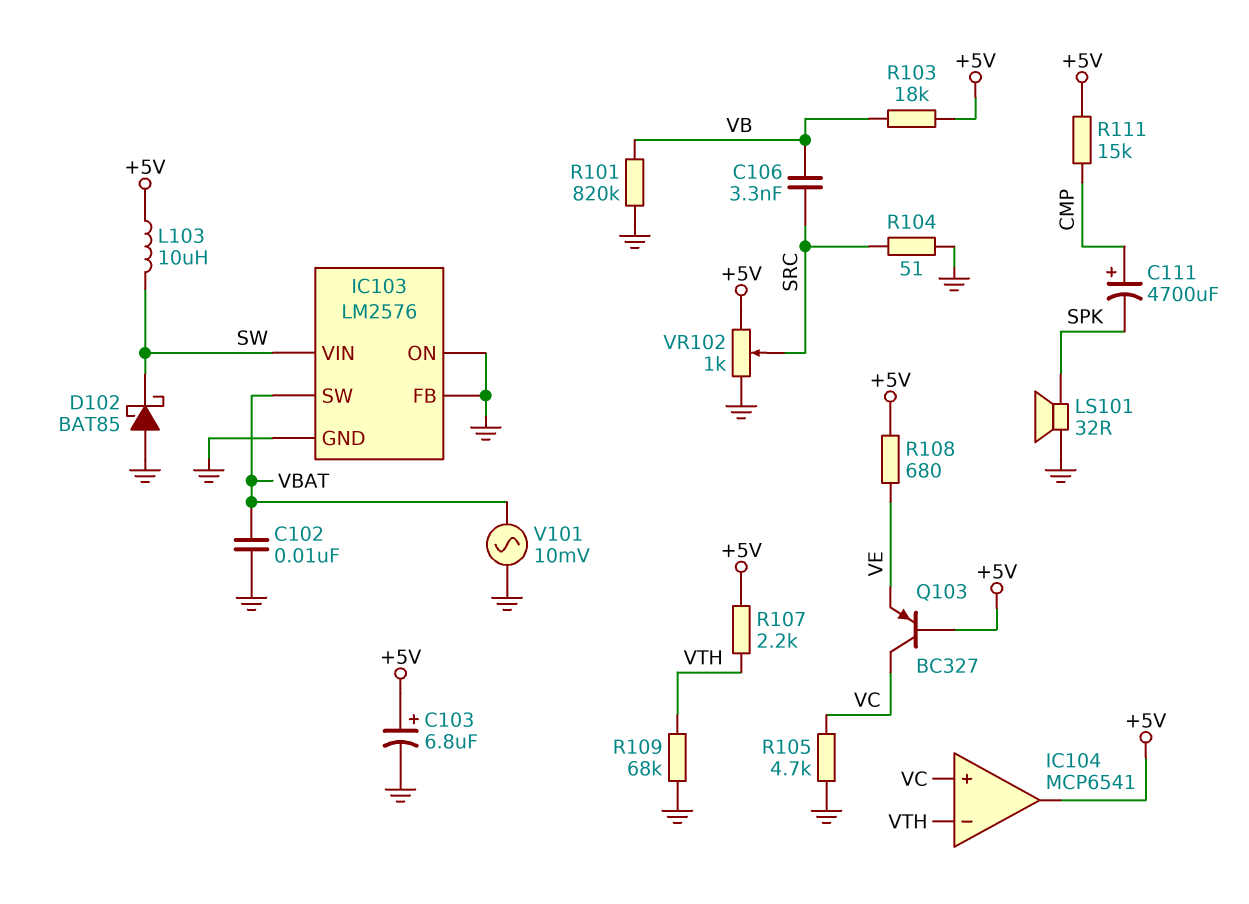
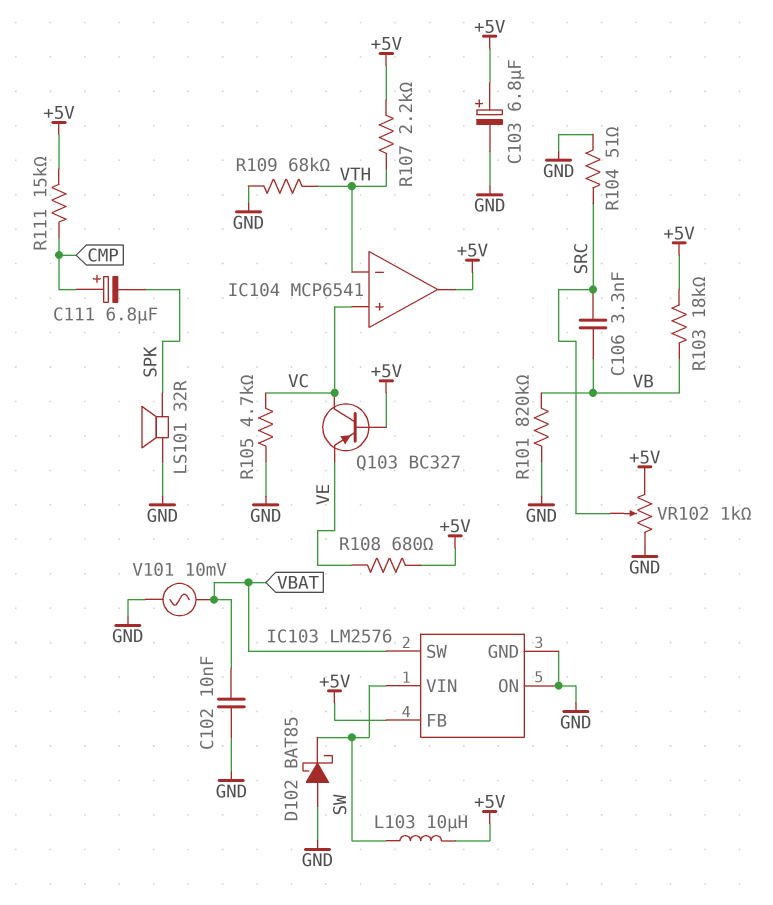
C111: 4700uF (plus CMP, minus SPK) -> 6.8uF (plus CMP, minus SPK)
IC103 pin FB: GND -> +5V

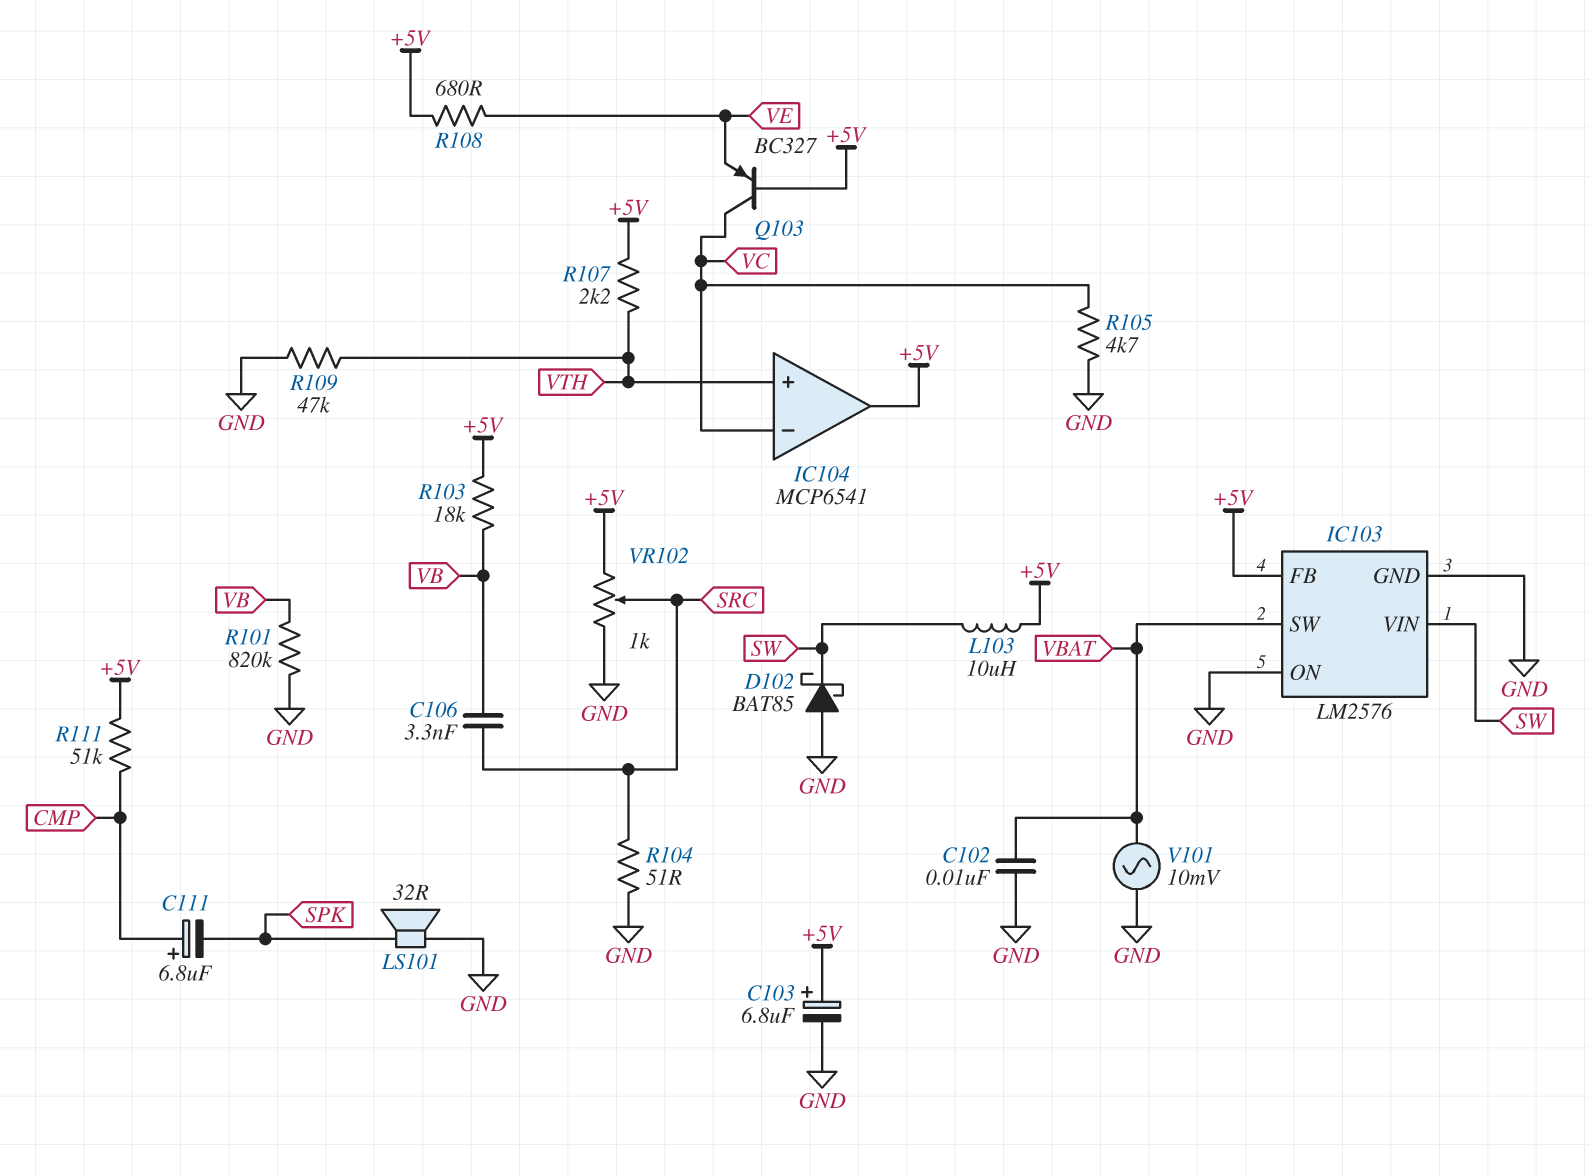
IC104 pin in+: VC -> VTH
IC104 pin in-: VTH -> VC
R109: 68k (GND, VTH) -> 47k (GND, VTH)
R111: 15k (+5V, CMP) -> 51k (+5V, CMP)

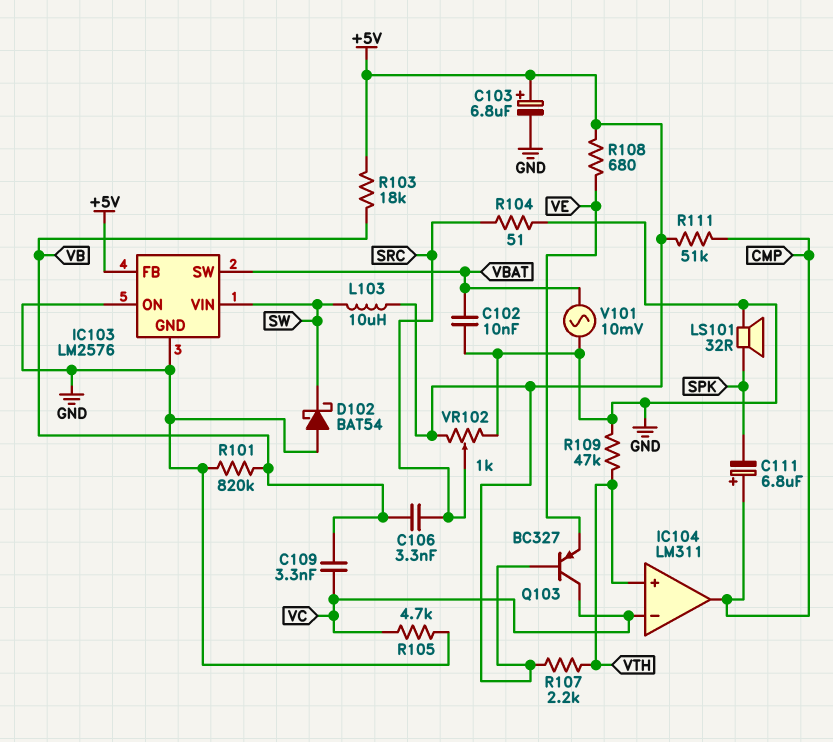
C109: none -> 3.3nF (VB, VC)
D102: schottky BAT85 (A GND, K SW) -> schottky BAT54 (A GND, K SW)
IC104: MCP6541 -> LM311
IC104 pin out: +5V -> CMP

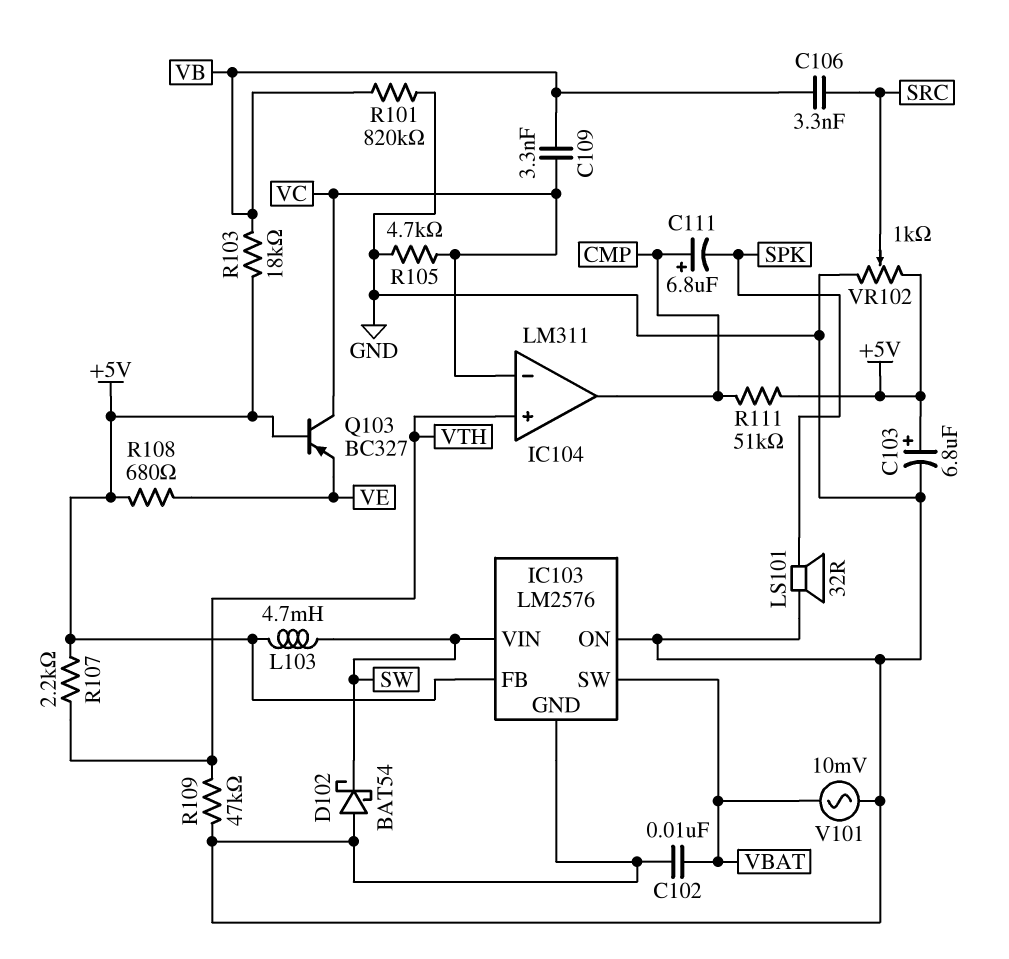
L103: 10uH (+5V, SW) -> 4.7mH (+5V, SW)
R104: 51 (GND, SRC) -> none

